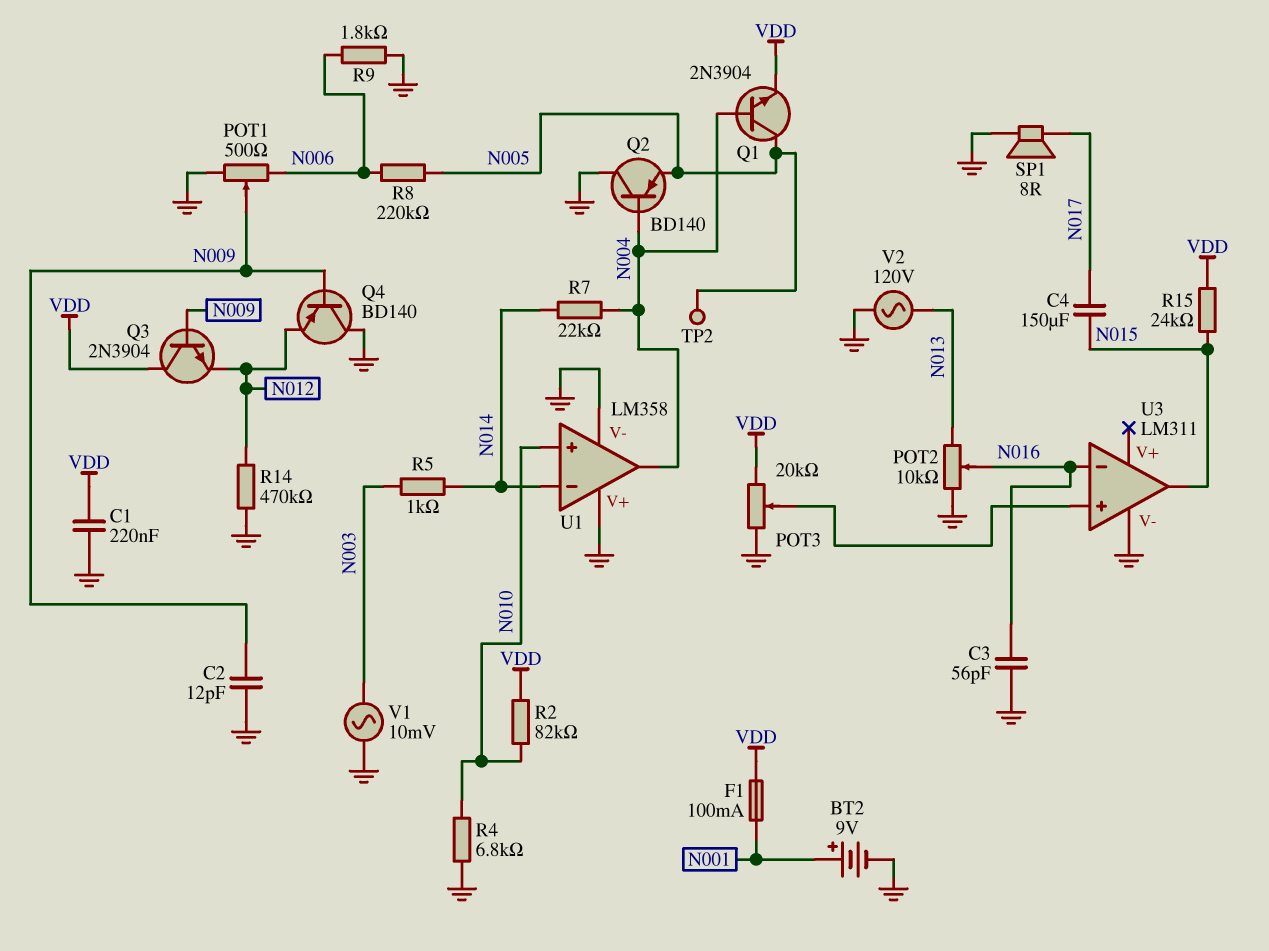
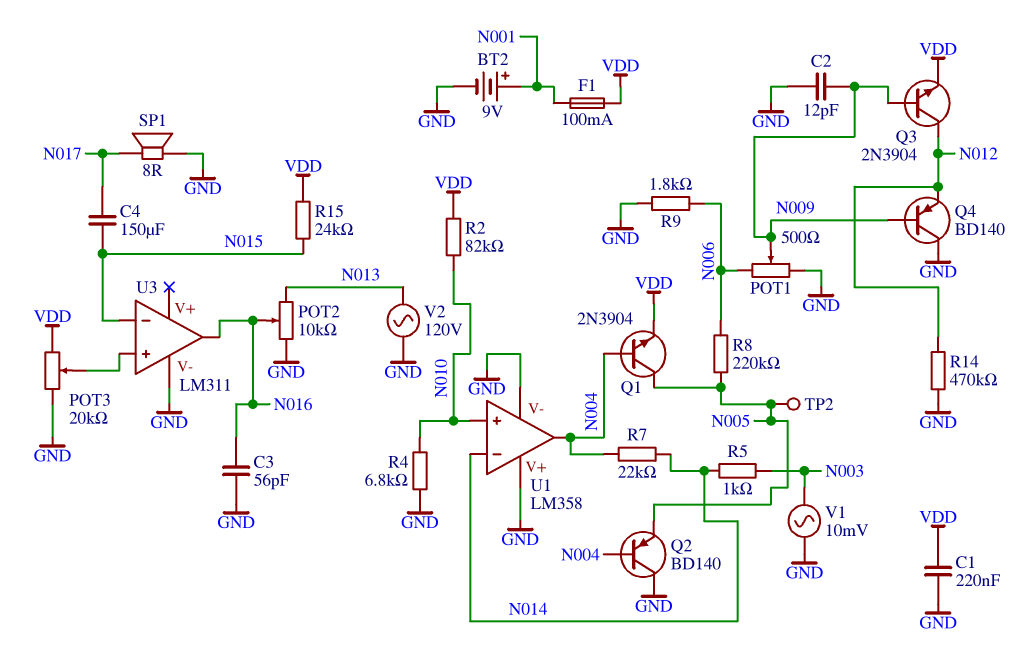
Q3: NPN 2N3904 (B N009, C VDD, E N012) -> NPN 2N3904 (B N009, C N012, E VDD)
U3 pin in-: N016 -> N015
U3 pin out: N015 -> N016

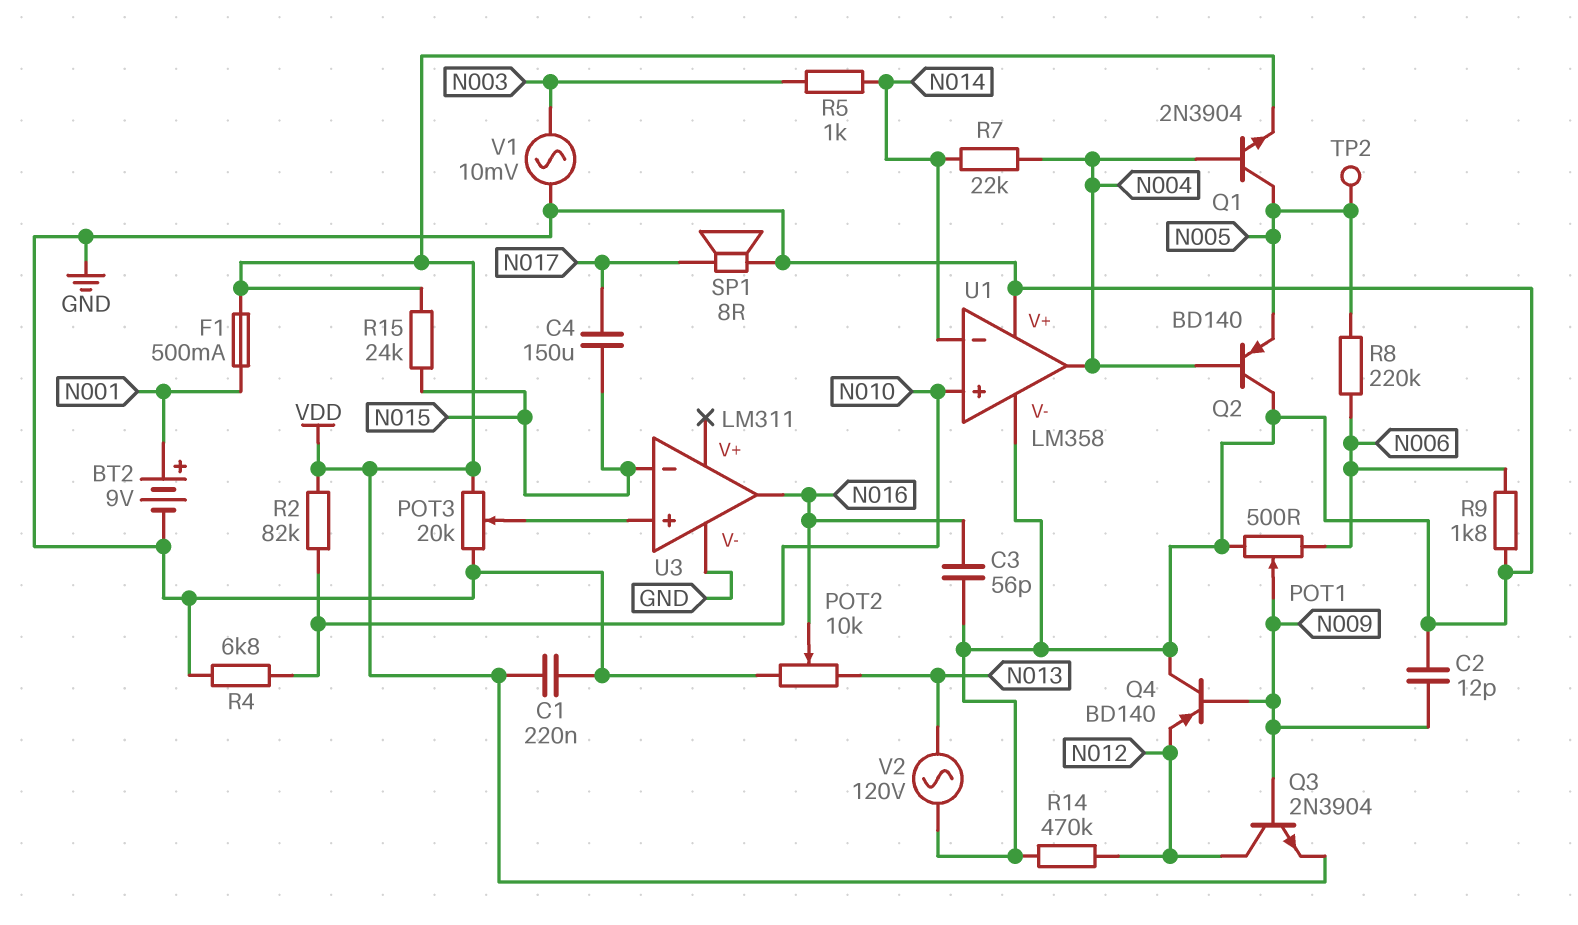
F1: 100mA (N001, VDD) -> 500mA (N001, VDD)

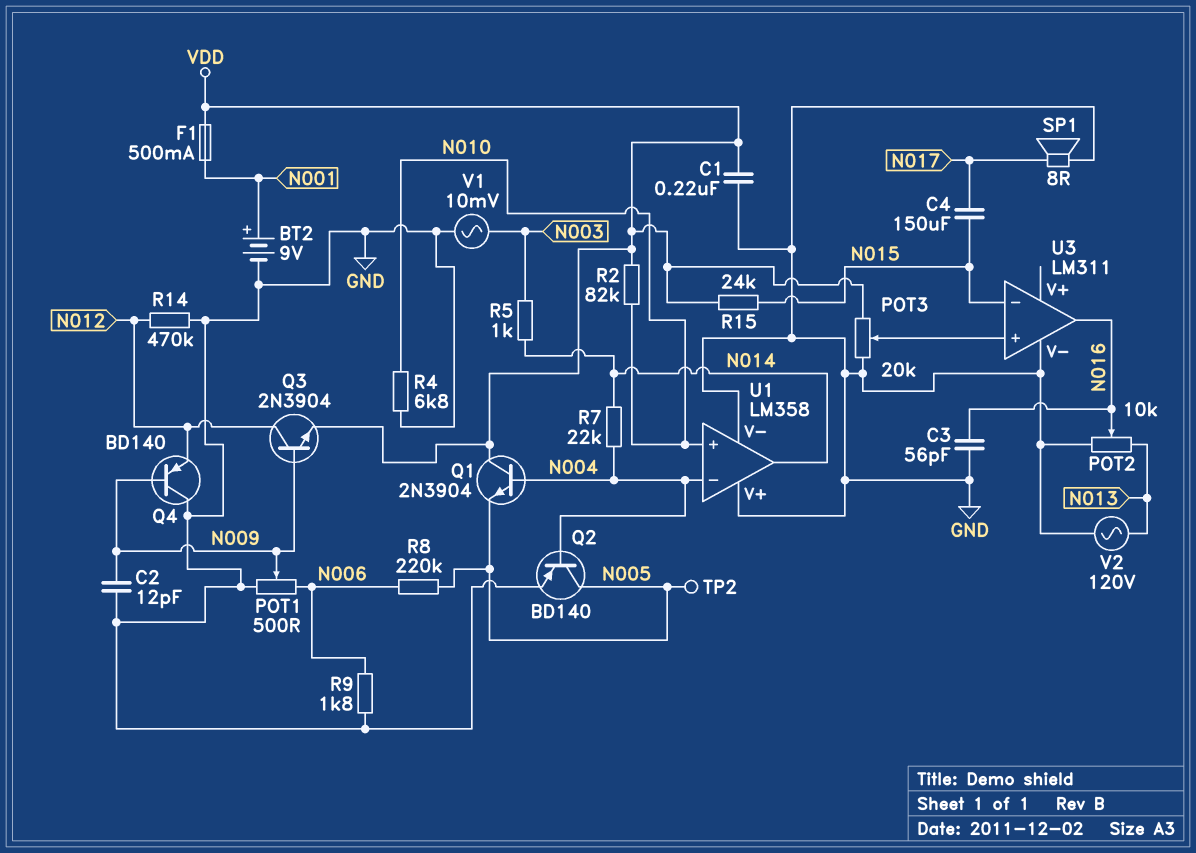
Q1: NPN 2N3904 (B N004, C N005, E VDD) -> NPN 2N3904 (B N004, C VDD, E N005)
Q2: PNP BD140 (B N004, C GND, E N005) -> PNP BD140 (B N004, C N005, E GND)
U1 pin in-: N014 -> N004
U1 pin out: N004 -> N014

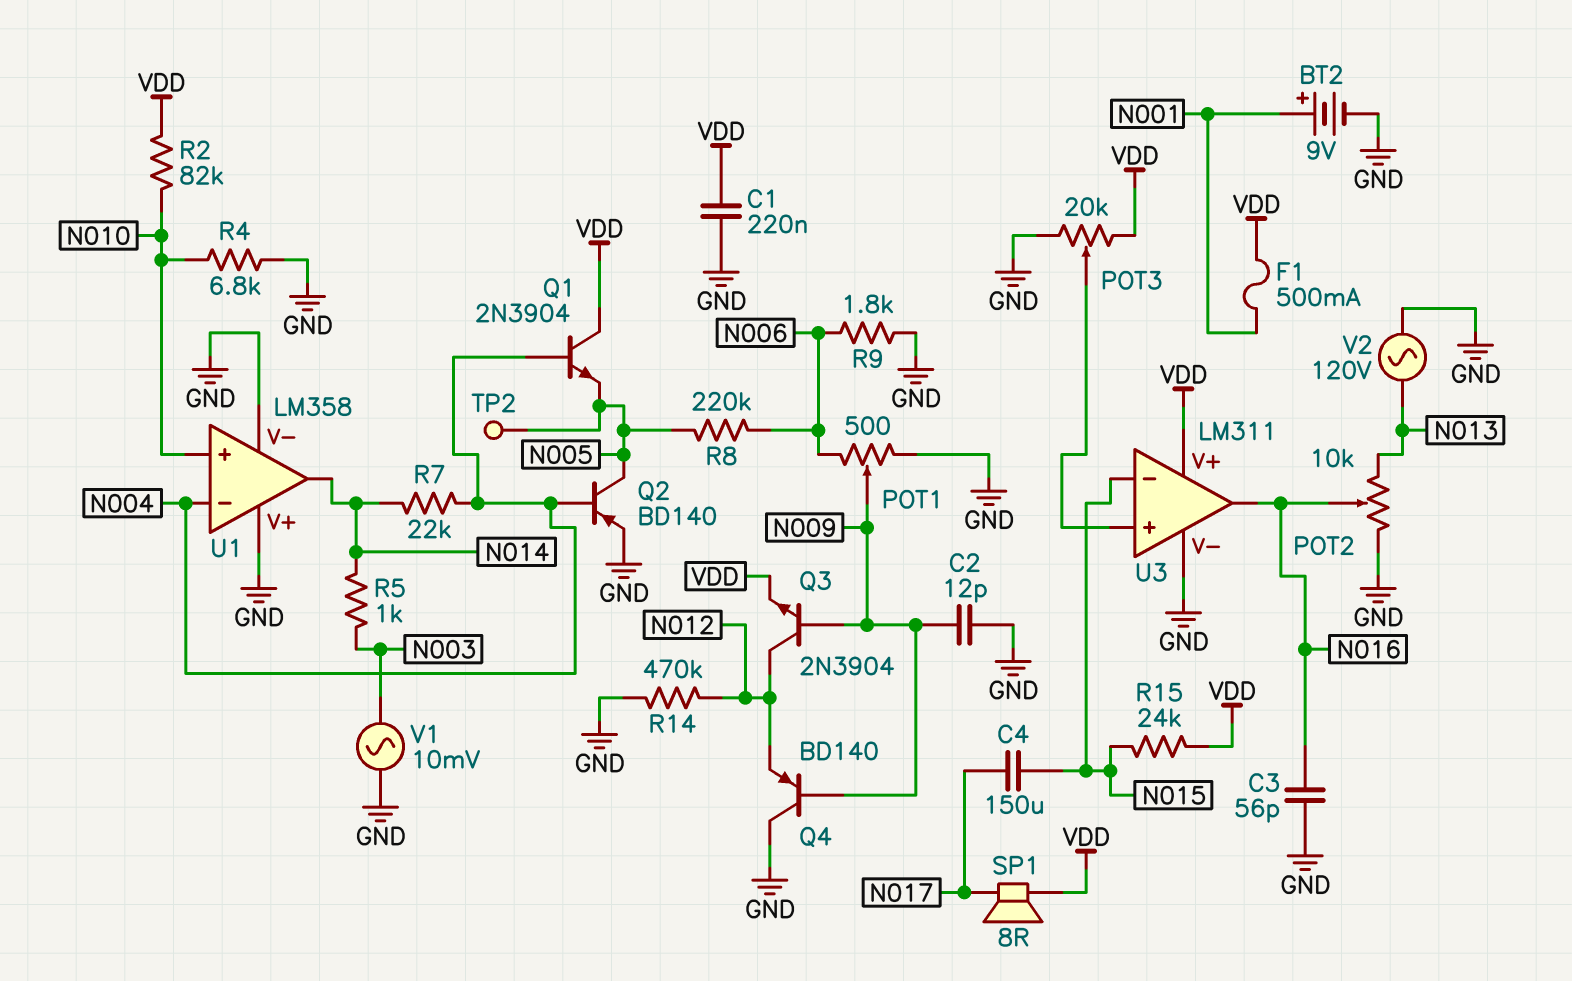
SP1: speaker 8R (GND, N017) -> speaker 8R (N017, VDD)
U3 pin V+: none -> VDD

